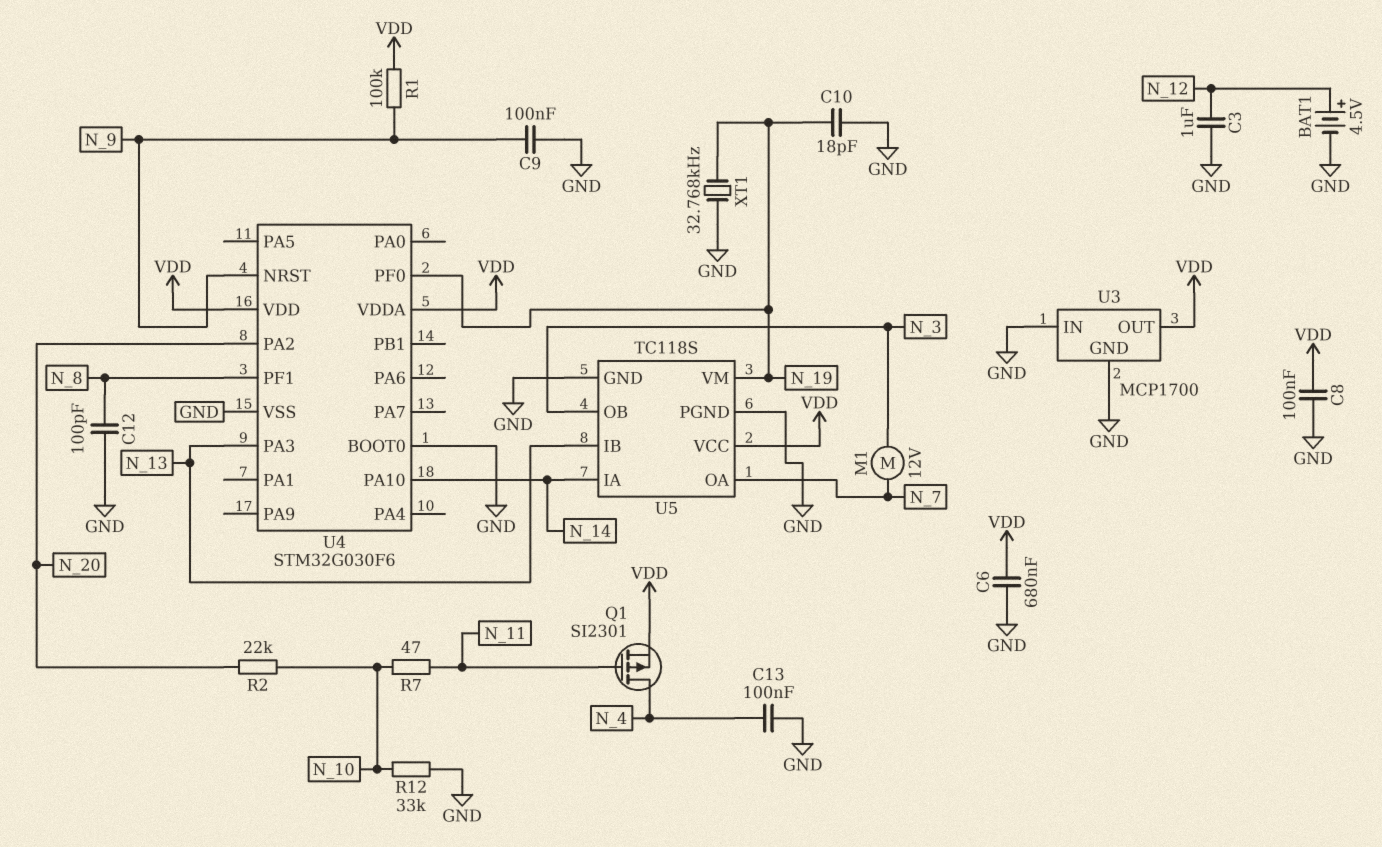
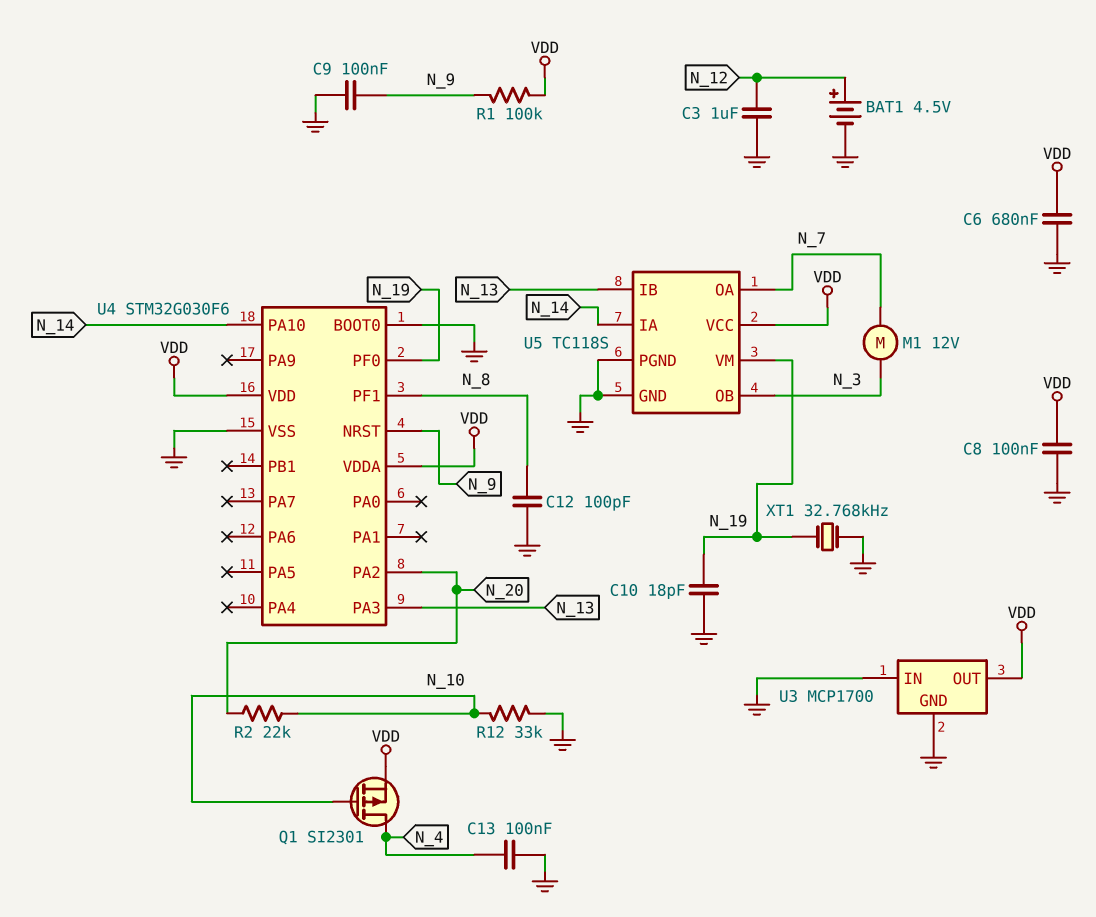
Q1: PMOS SI2301 (G N_11, D N_4, S VDD) -> PMOS SI2301 (G N_10, D N_4, S VDD)
R7: 47 (N_10, N_11) -> none

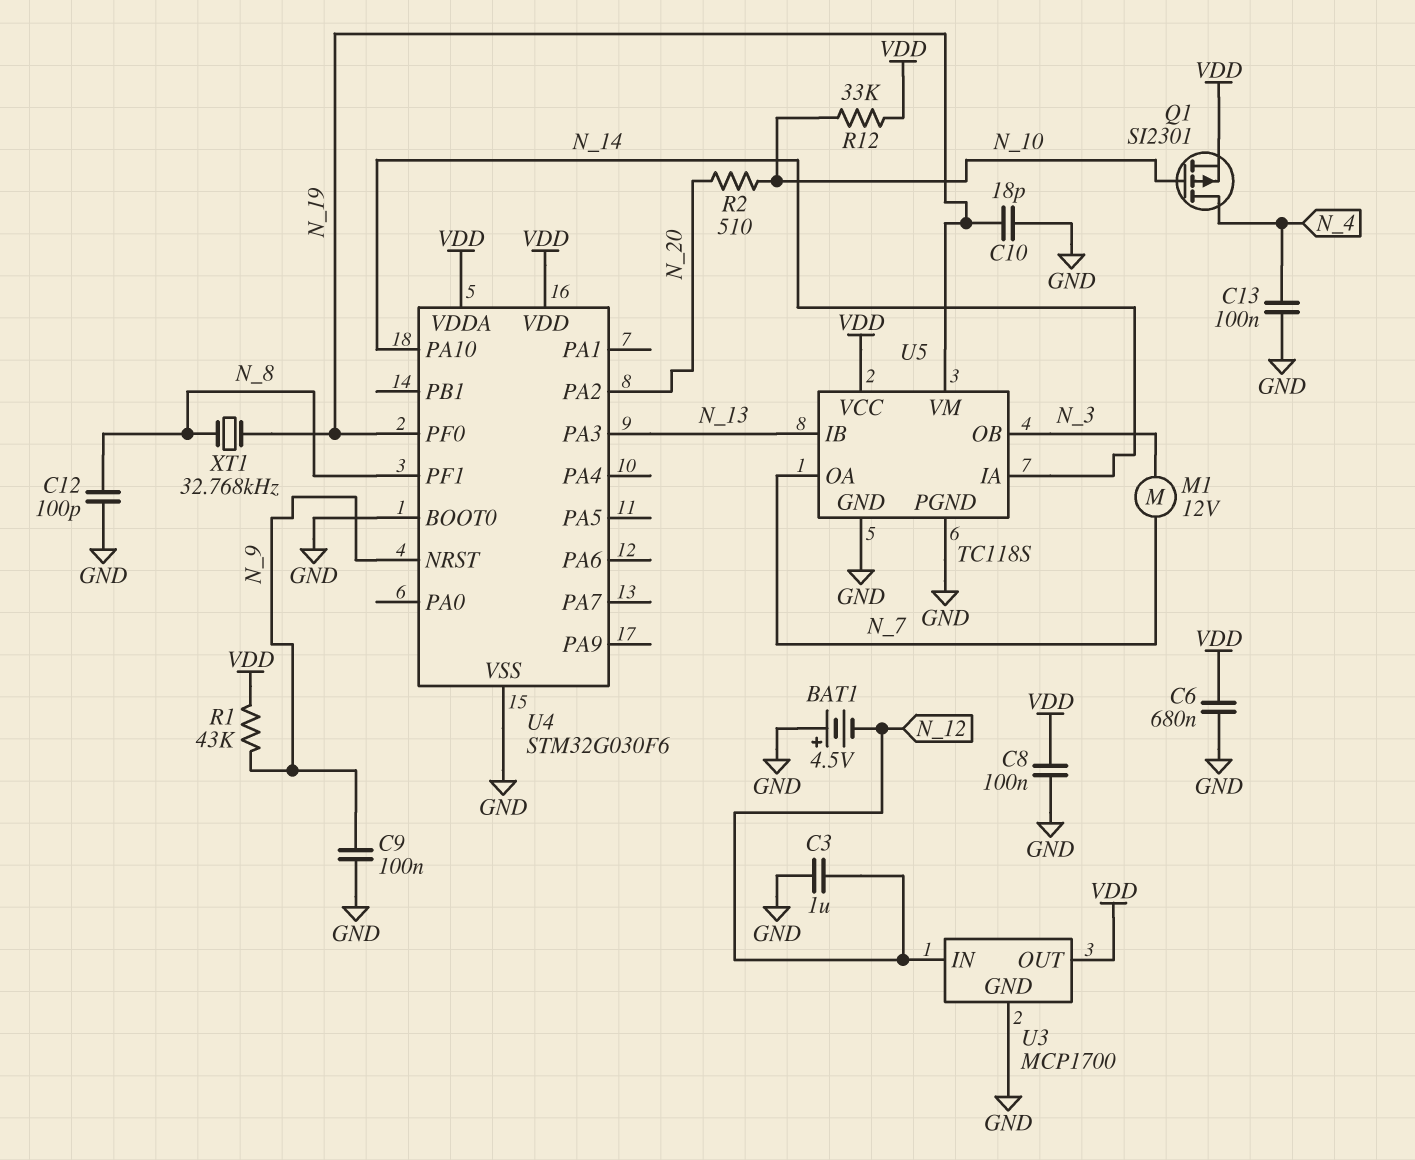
BAT1: 4.5V (plus N_12, minus GND) -> 4.5V (plus GND, minus N_12)
R1: 100k (N_9, VDD) -> 43k (N_9, VDD)
R2: 22k (N_10, N_20) -> 510 (N_10, N_20)
R12: 33k (GND, N_10) -> 33k (N_10, VDD)
U3 pin IN: GND -> N_12
XT1: 32.768kHz (GND, N_19) -> 32.768kHz (N_8, N_19)

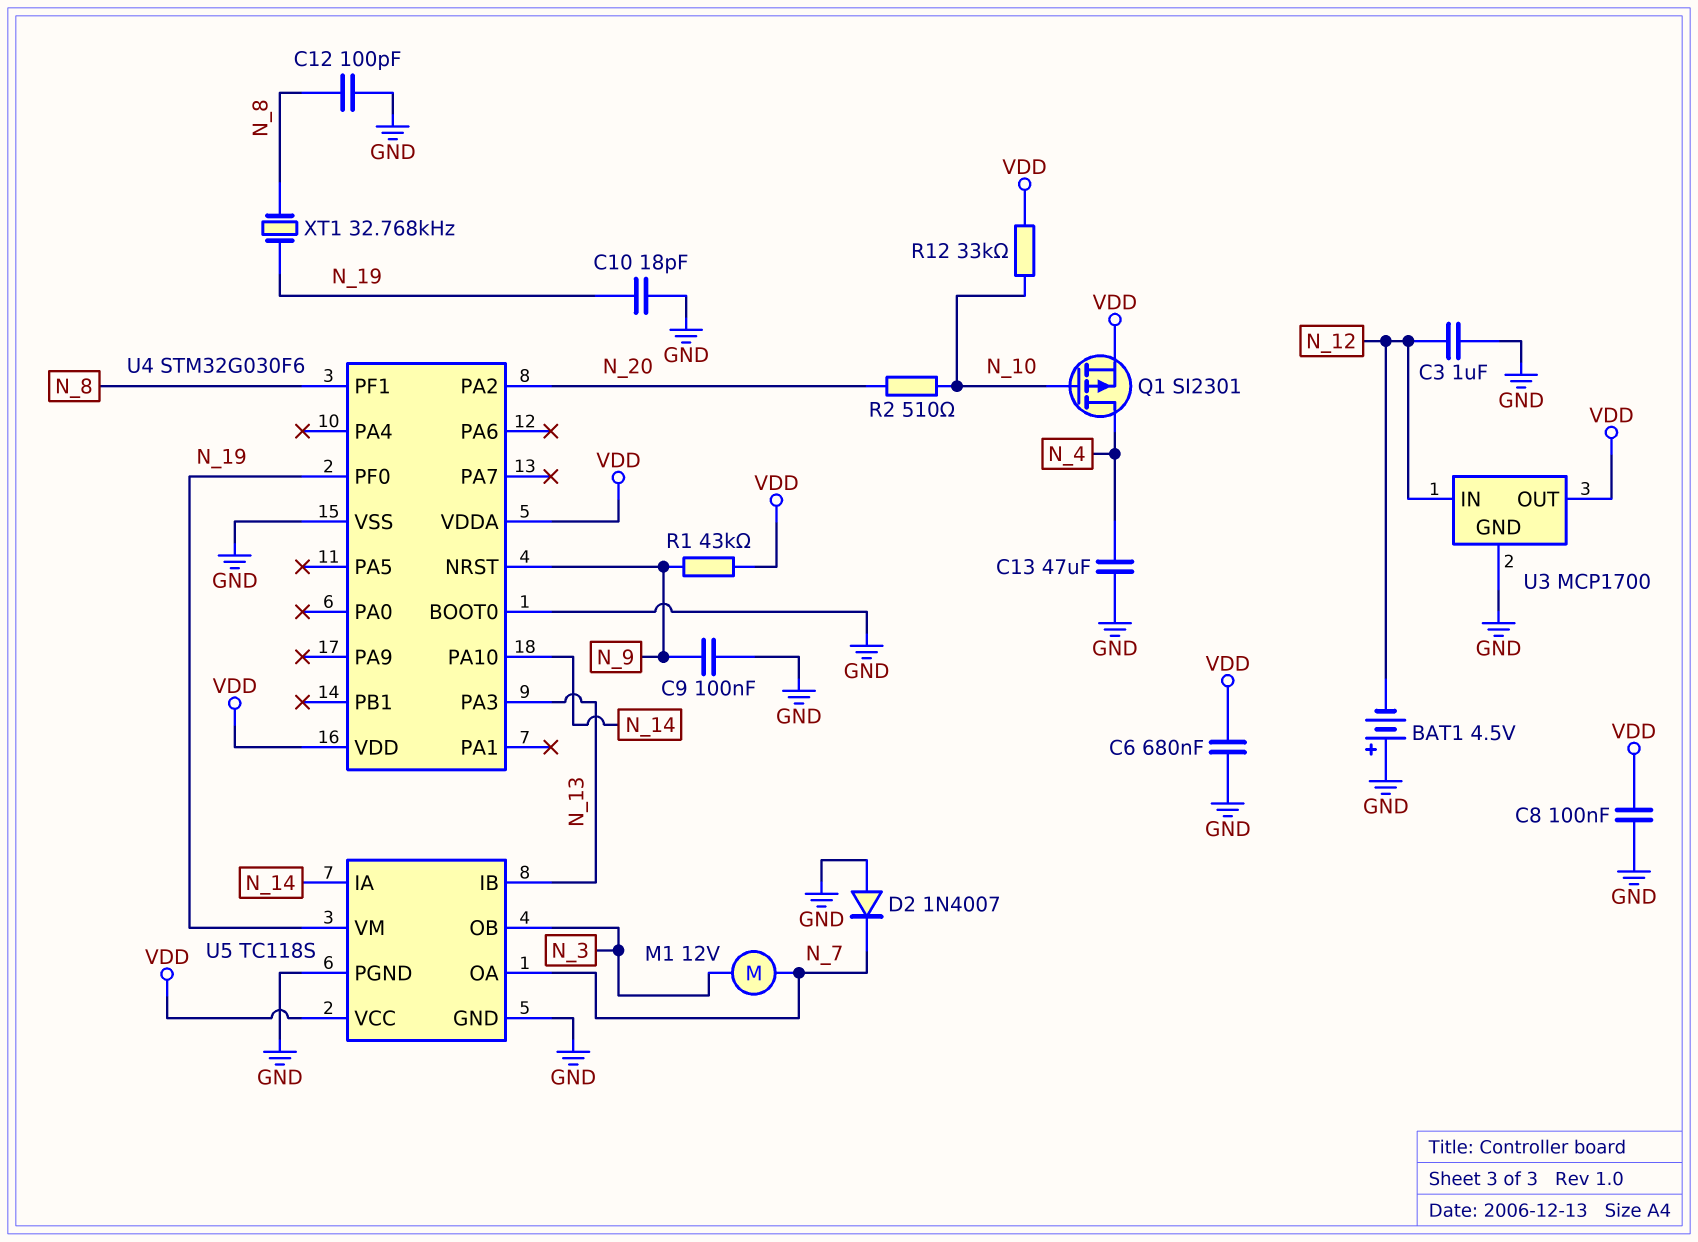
C13: 100nF (GND, N_4) -> 47uF (GND, N_4)
D2: none -> diode 1N4007 (A GND, K N_7)

